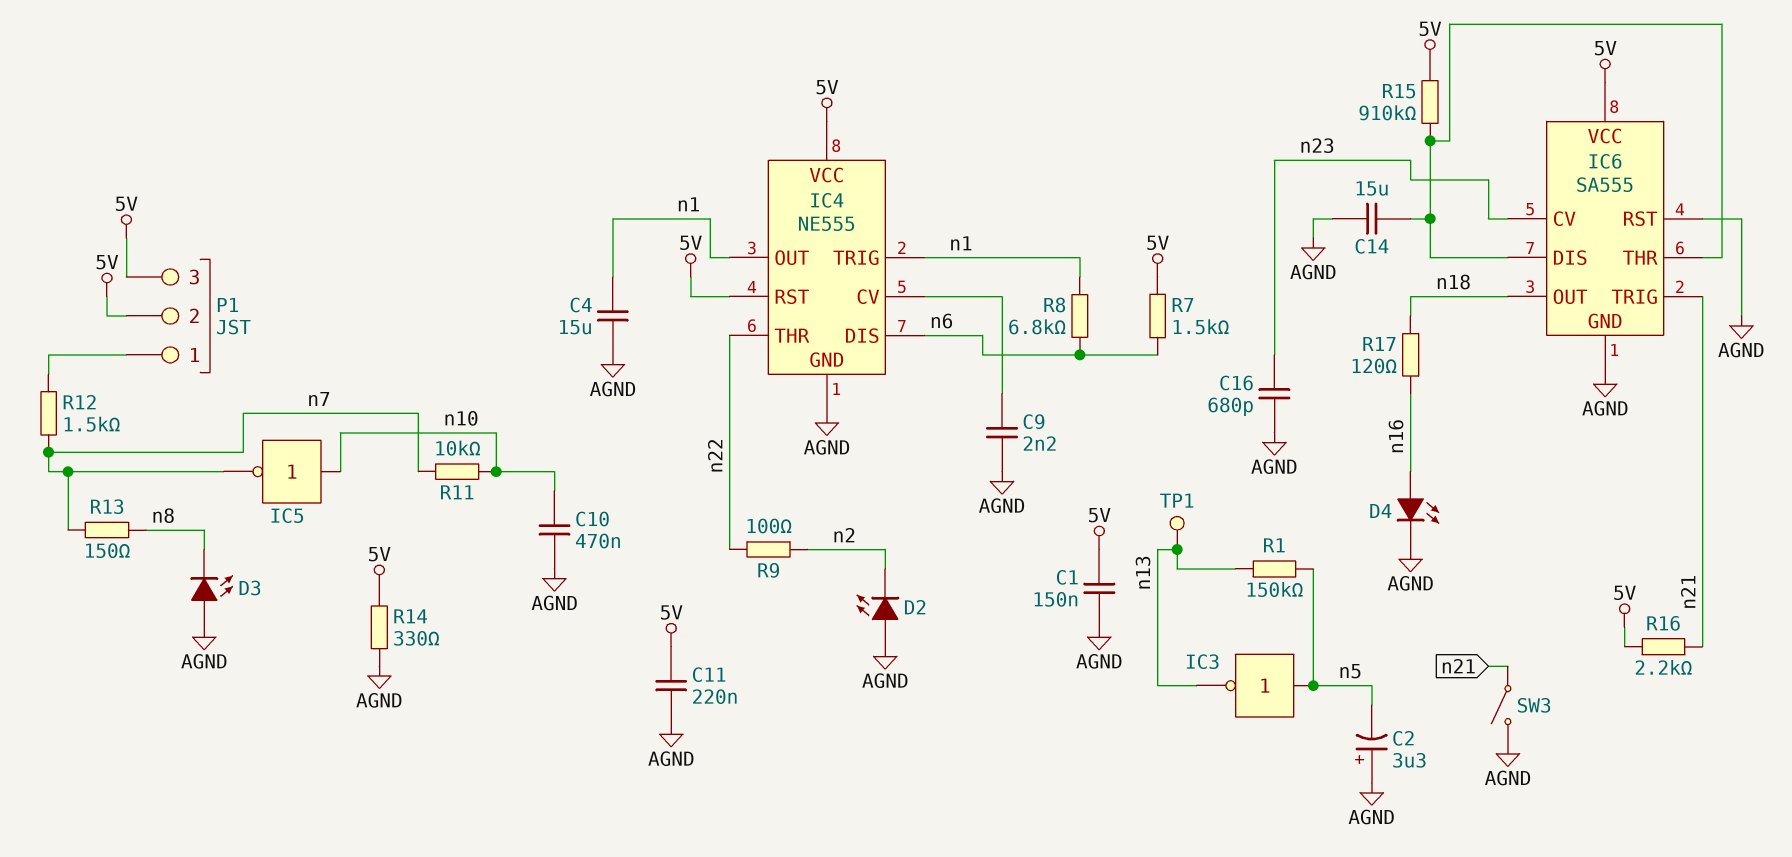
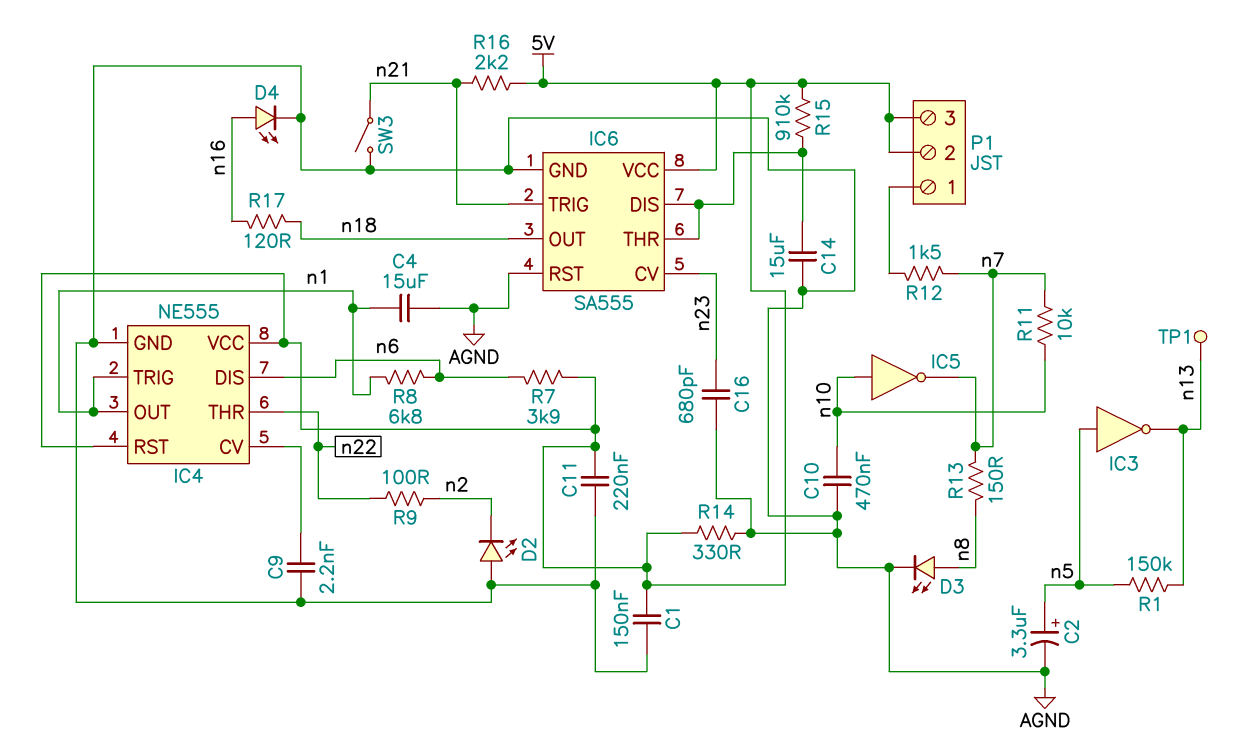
C2: 3.3uF (plus AGND, minus n5) -> 3.3uF (plus n5, minus AGND)
D3: LED (A AGND, K n8) -> LED (A n8, K AGND)
R7: 1.5k (5V, n6) -> 3.9k (5V, n6)

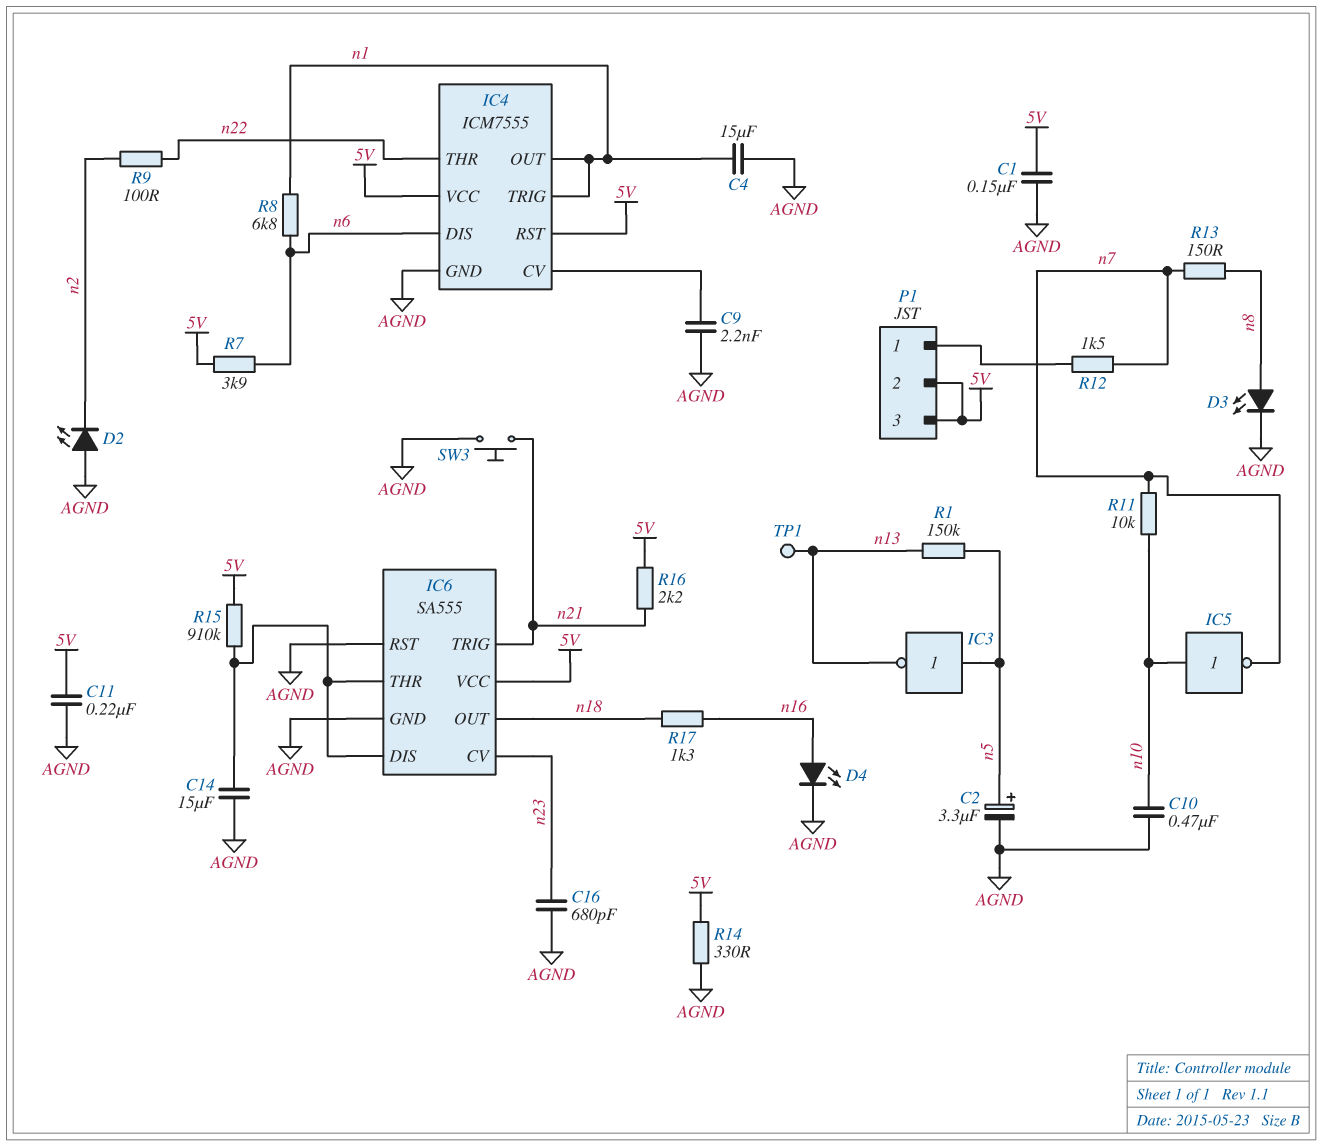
IC4: NE555 -> ICM7555
R17: 120 (n16, n18) -> 1.3k (n16, n18)
SW3: switch (AGND, n21) -> button (AGND, n21)

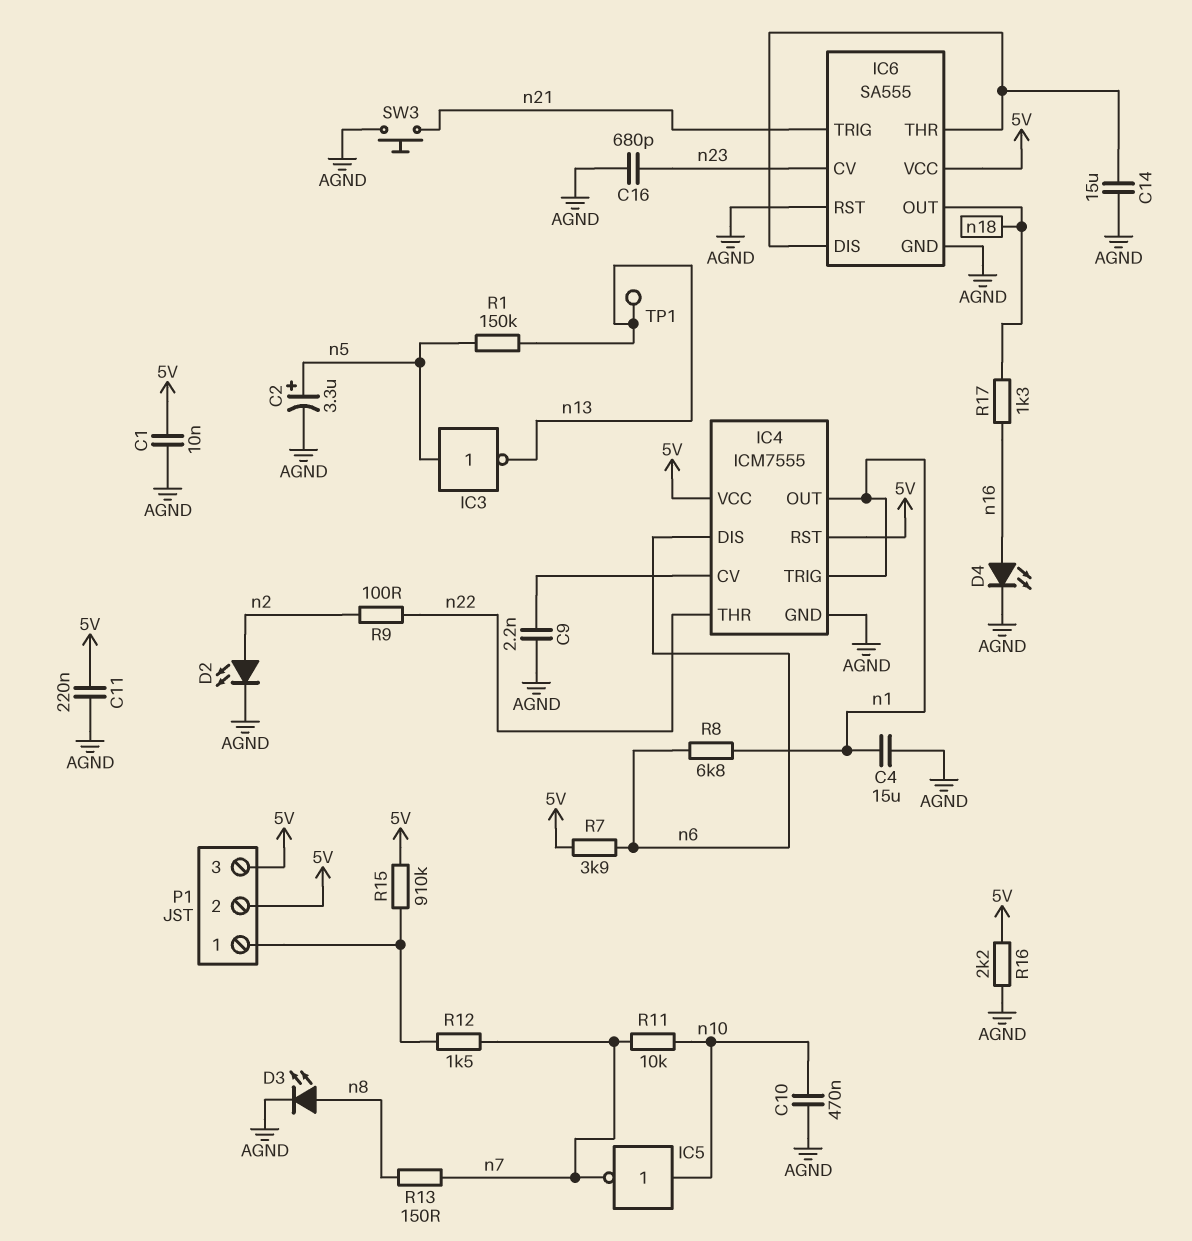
C1: 150nF (5V, AGND) -> 10nF (5V, AGND)
D2: LED (A AGND, K n2) -> LED (A n2, K AGND)
R14: 330 (5V, AGND) -> none
R15: 910k (5V, IC6/DIS) -> 910k (5V, P1/1)
R16: 2.2k (5V, n21) -> 2.2k (5V, AGND)

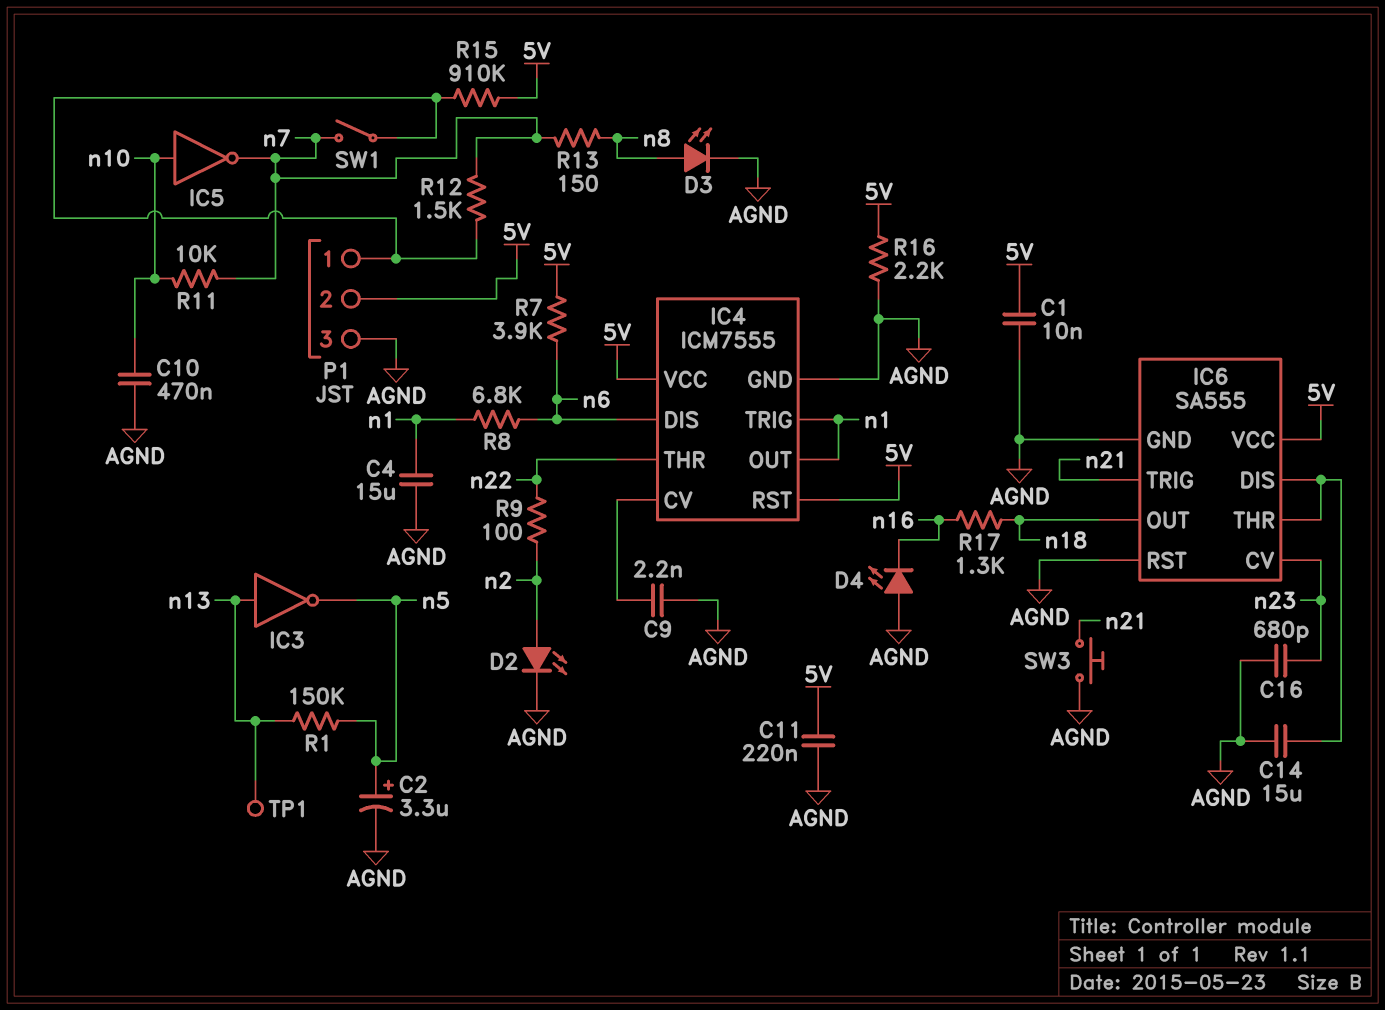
D4: LED (A n16, K AGND) -> LED (A AGND, K n16)
IC3: NOT (in n5, out n13) -> NOT (in n13, out n5)
P1 pin 3: 5V -> AGND
SW1: none -> switch (P1/1, n7)

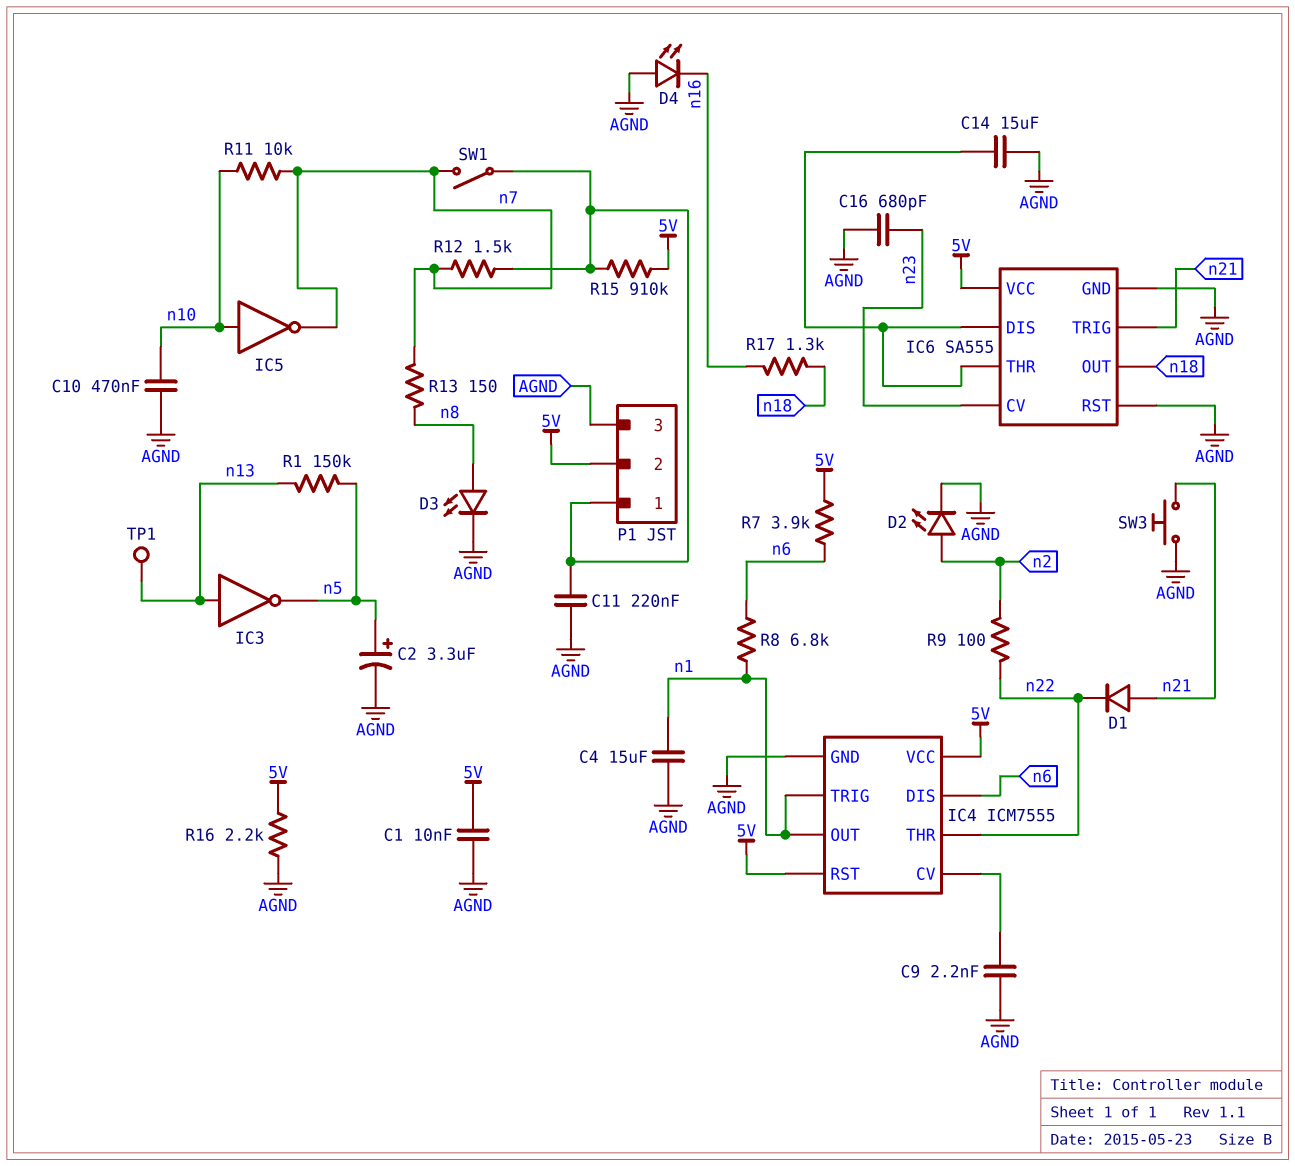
C11: 220nF (5V, AGND) -> 220nF (AGND, P1/1)
D1: none -> diode (A n21, K n22)

